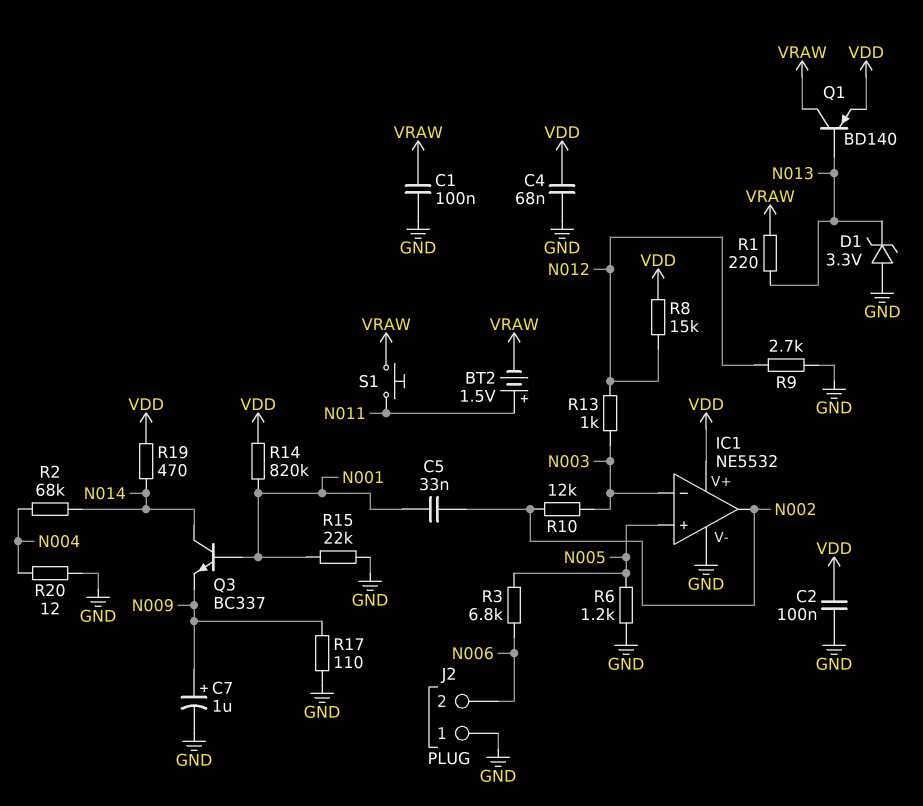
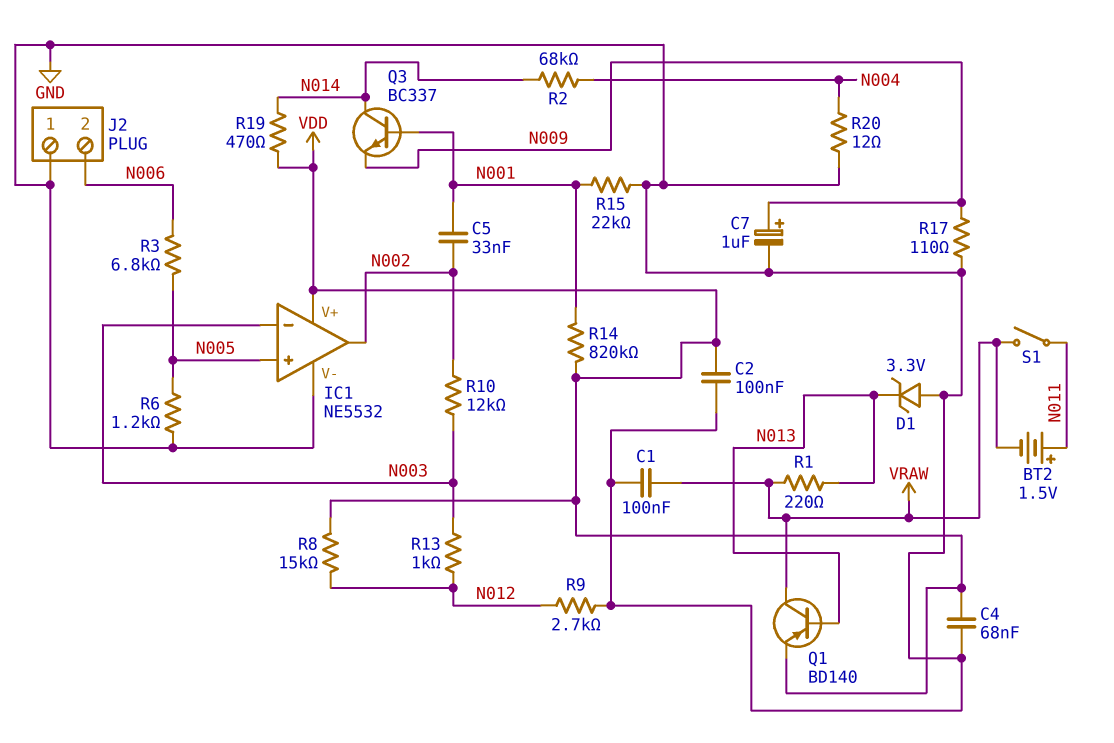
S1: button (N011, VRAW) -> switch (N011, VRAW)

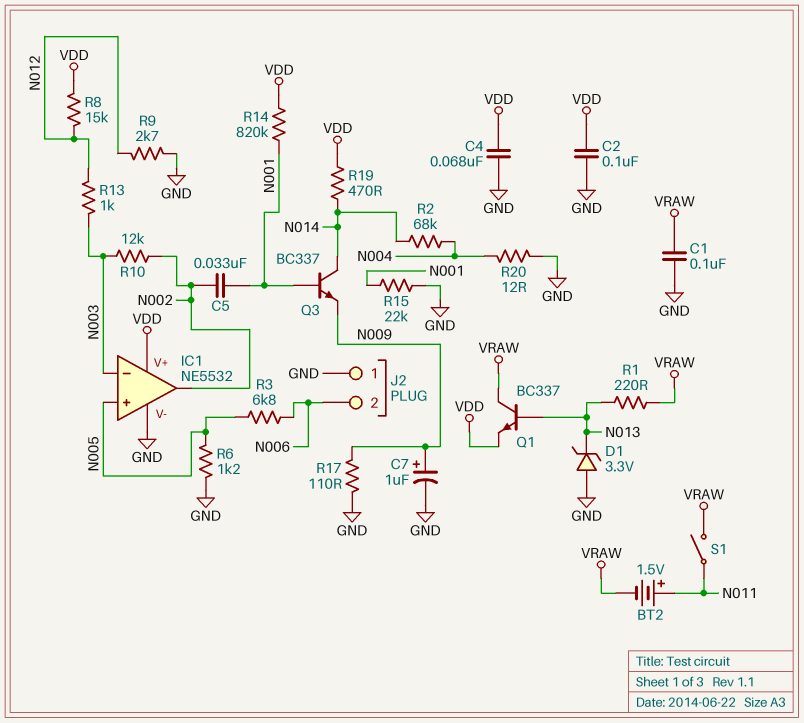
Q1: PNP BD140 (B N013, C VRAW, E VDD) -> NPN BC337 (B N013, C VRAW, E VDD)

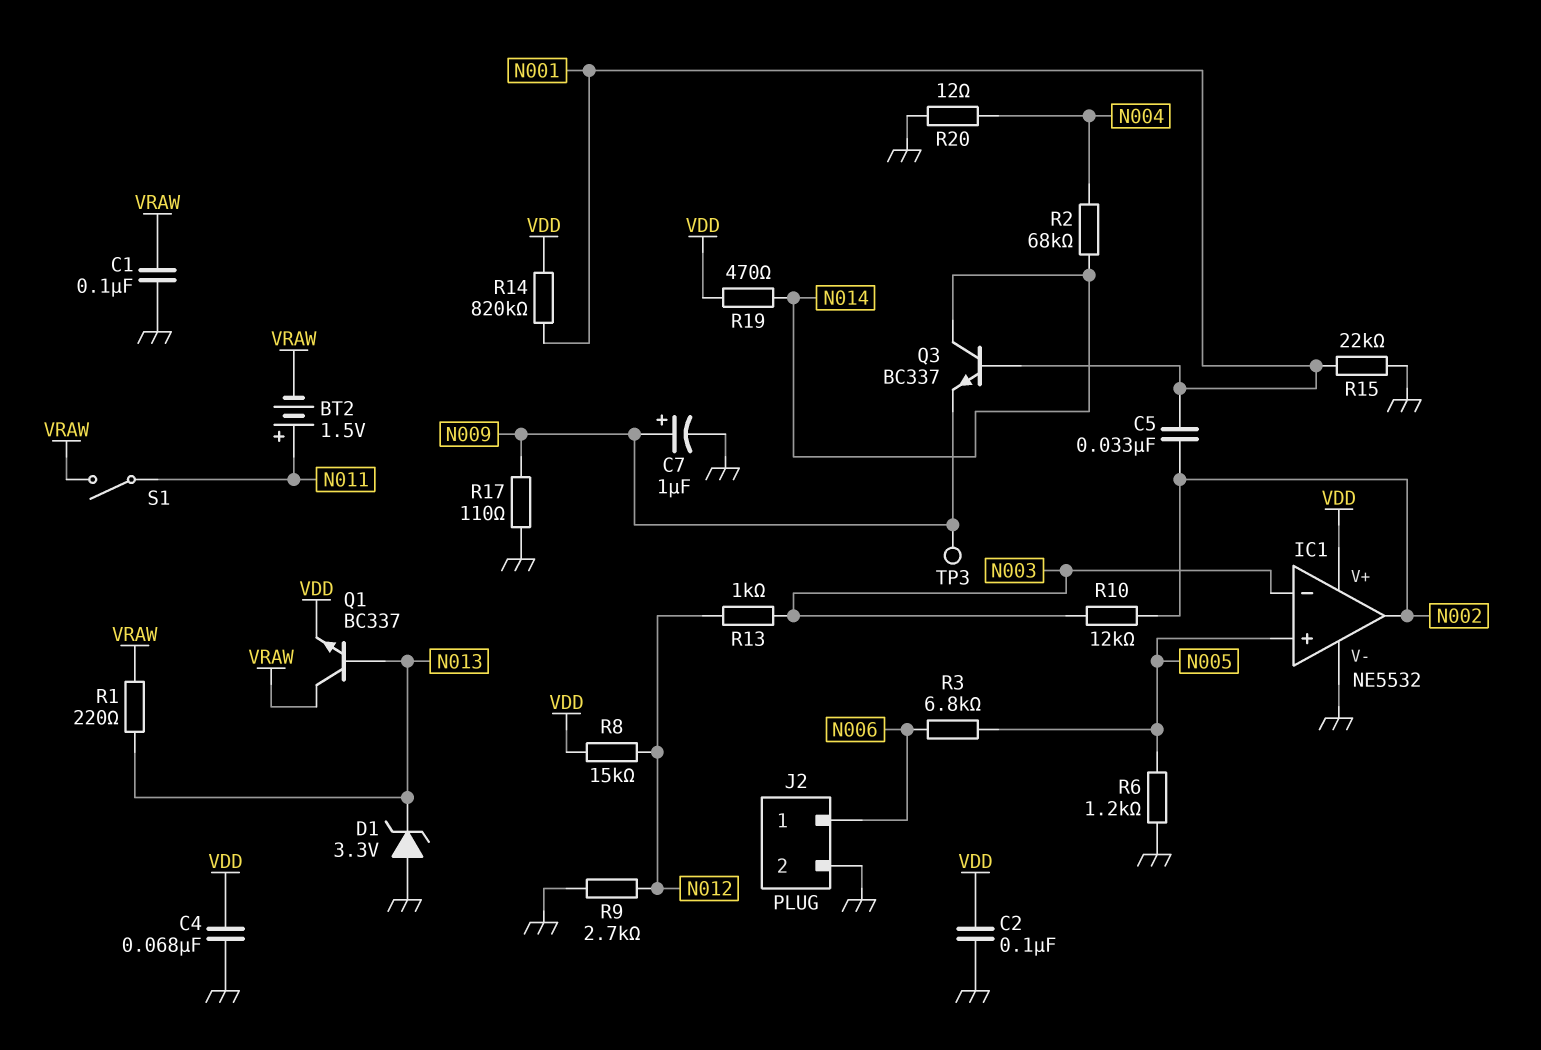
J2 pin 1: GND -> N006
J2 pin 2: N006 -> GND
TP3: none -> test point (N009)

